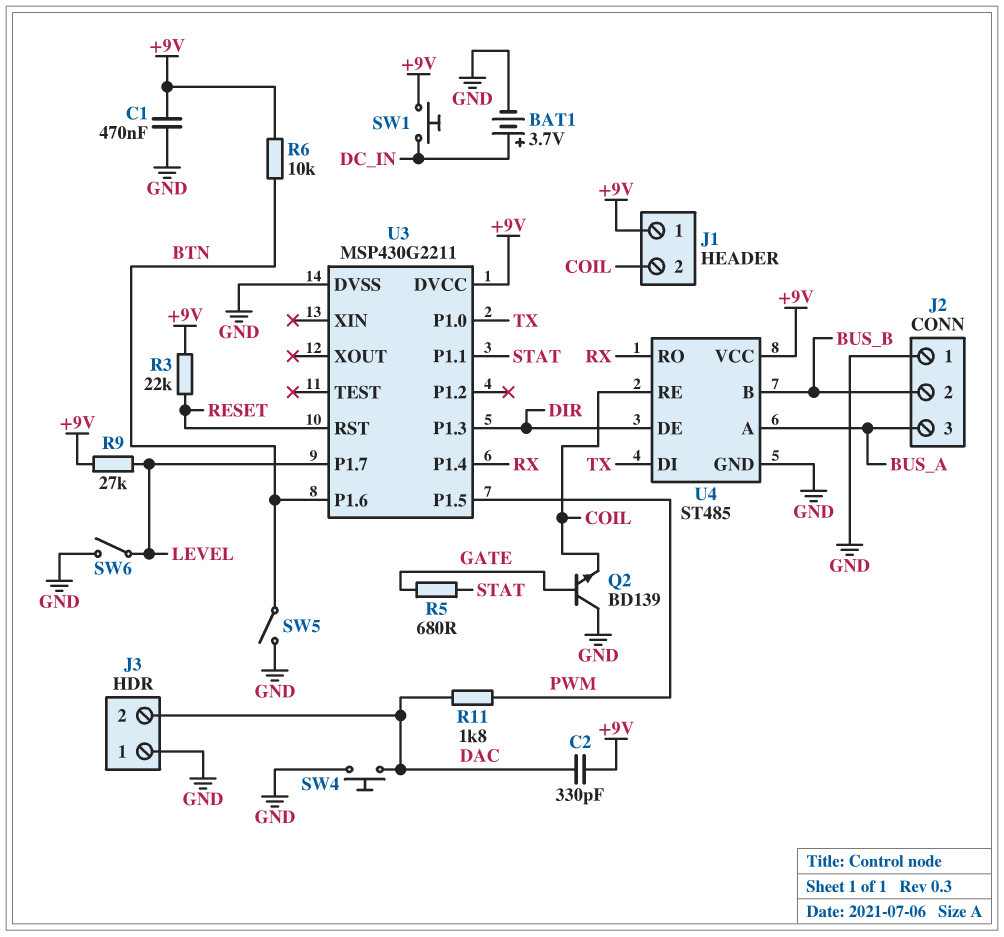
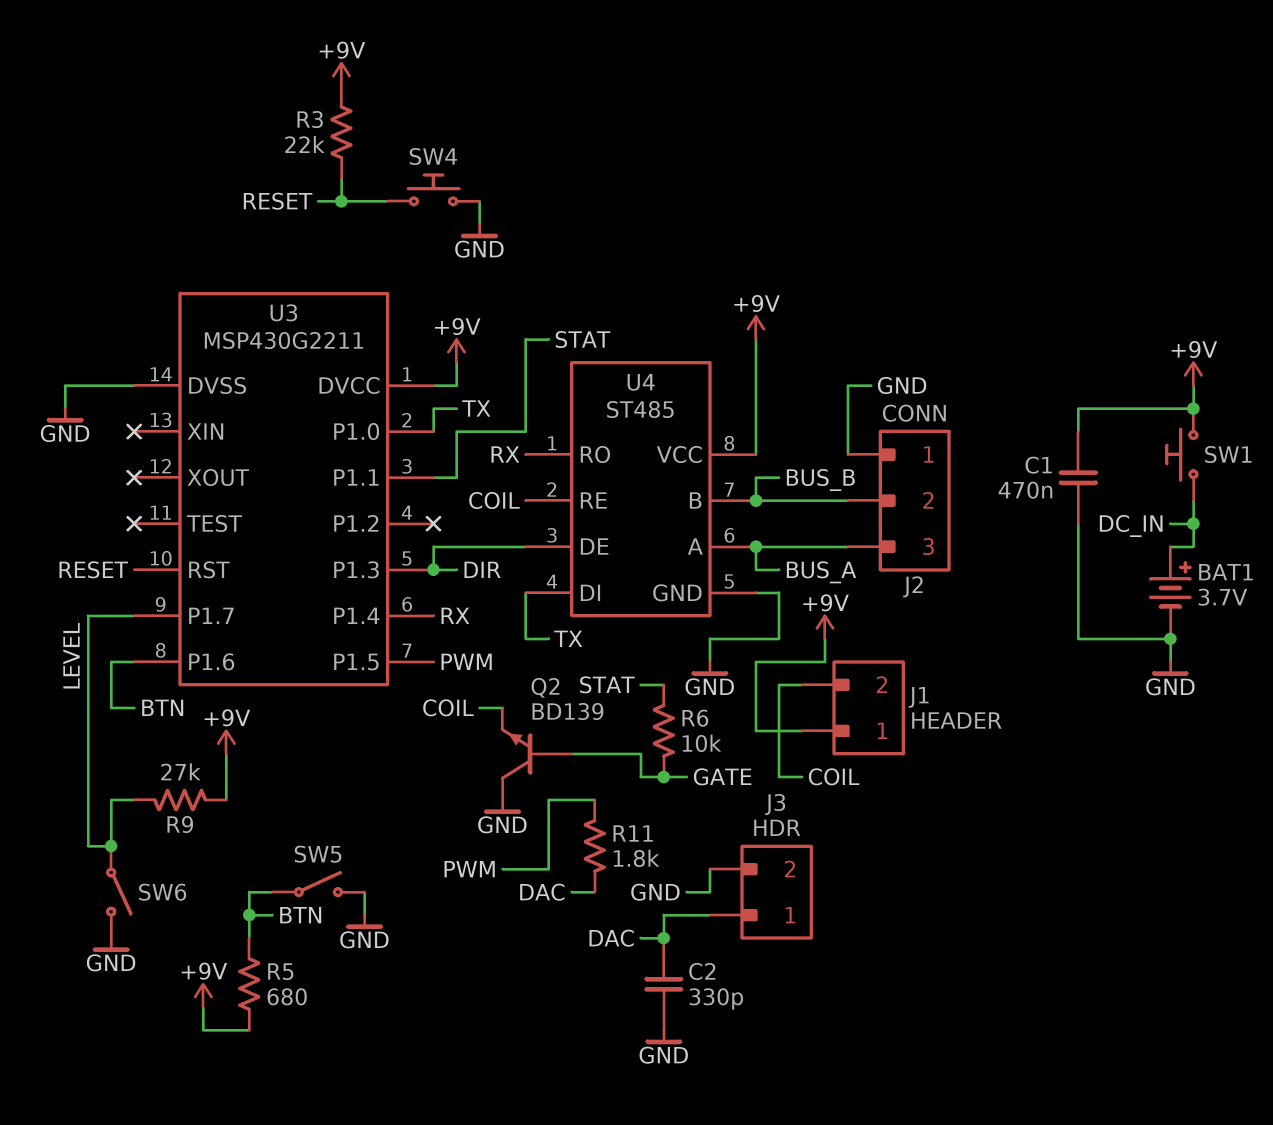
C2: 330pF (+9V, DAC) -> 330pF (DAC, GND)
J3 pin 1: GND -> DAC
J3 pin 2: DAC -> GND
R5: 680 (GATE, STAT) -> 680 (+9V, BTN)
R6: 10k (+9V, BTN) -> 10k (GATE, STAT)
SW4: button (DAC, GND) -> button (GND, RESET)

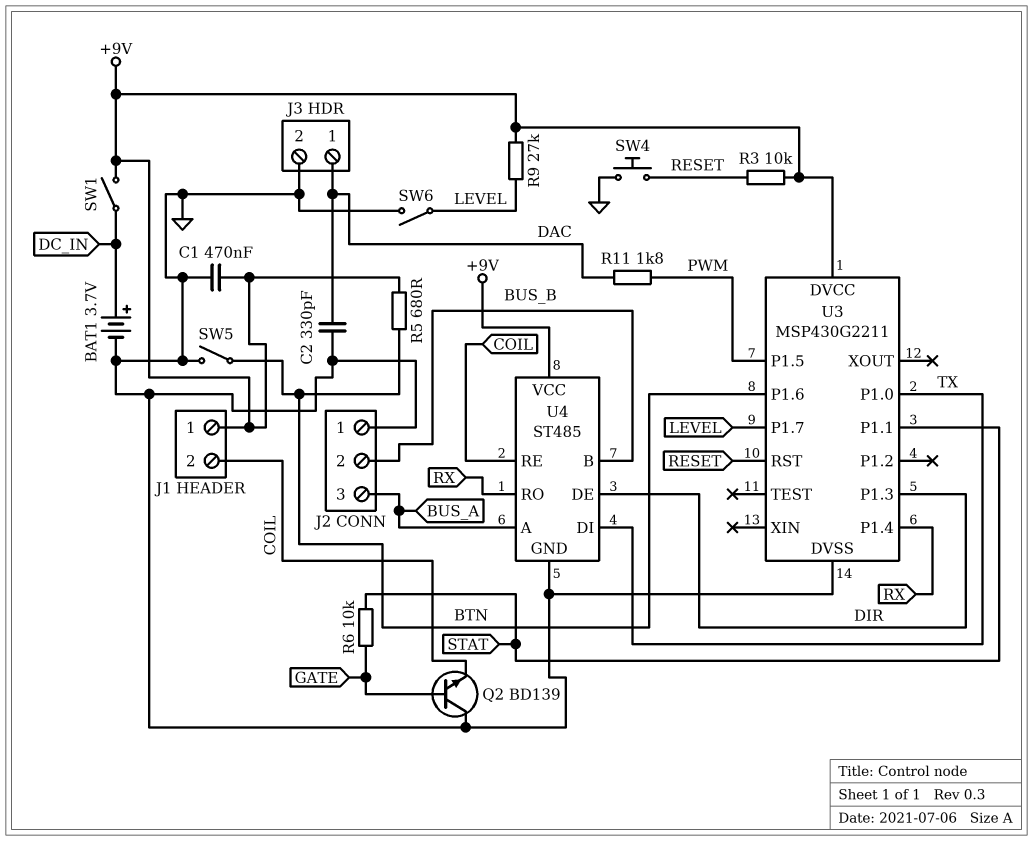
R3: 22k (+9V, RESET) -> 10k (+9V, RESET)
SW1: button (+9V, DC_IN) -> switch (+9V, DC_IN)

